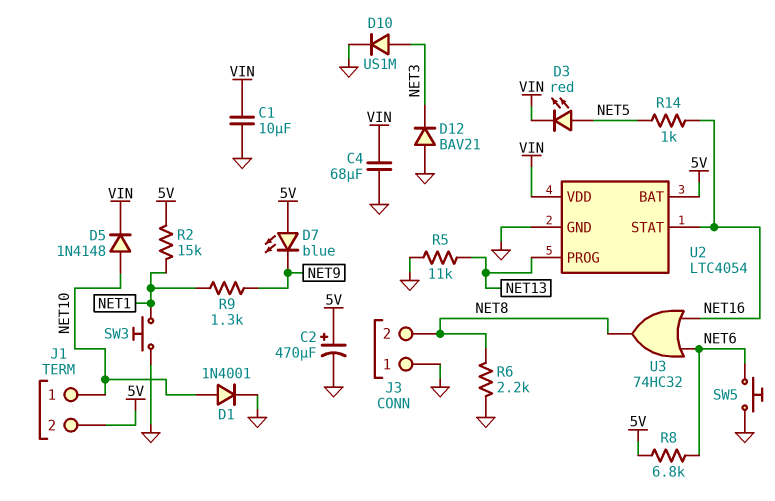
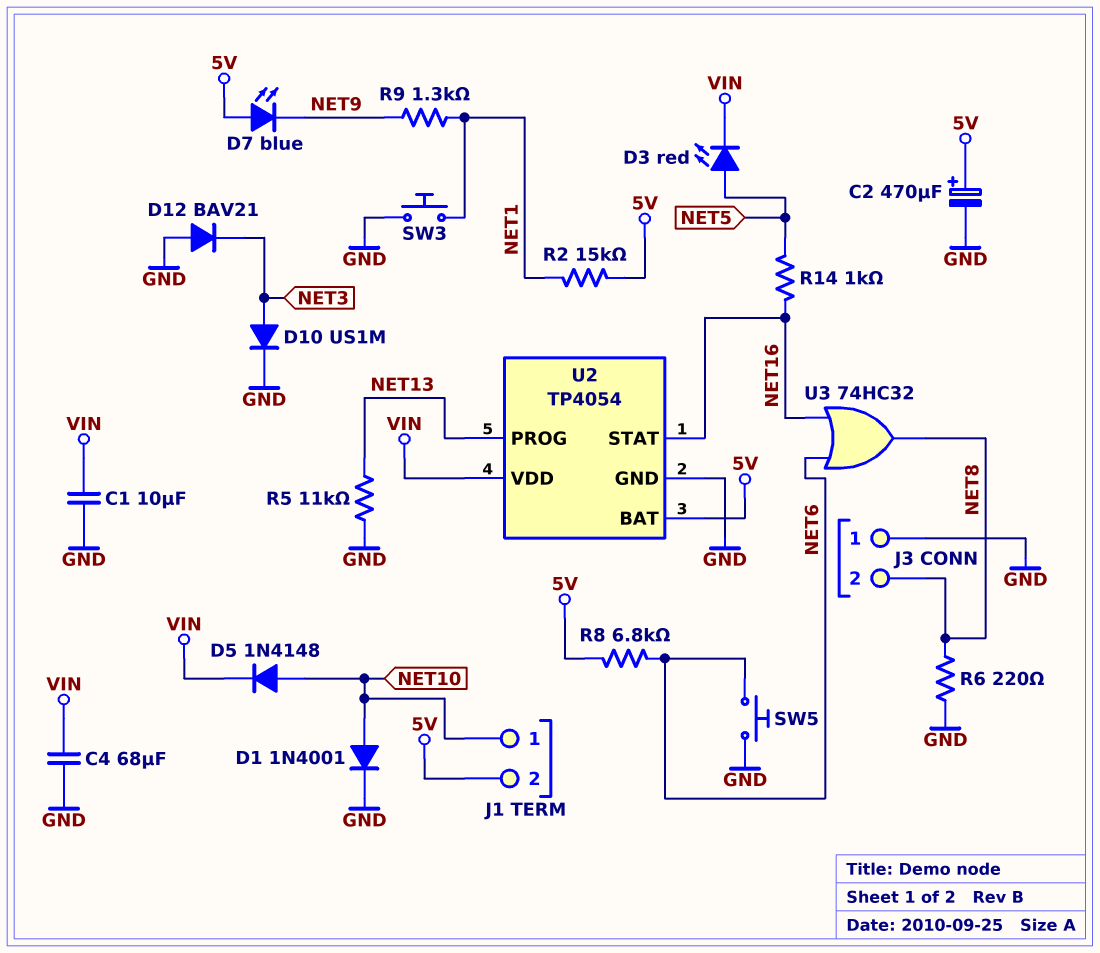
R6: 2.2k (GND, NET8) -> 220 (GND, NET8)
U2: LTC4054 -> TP4054

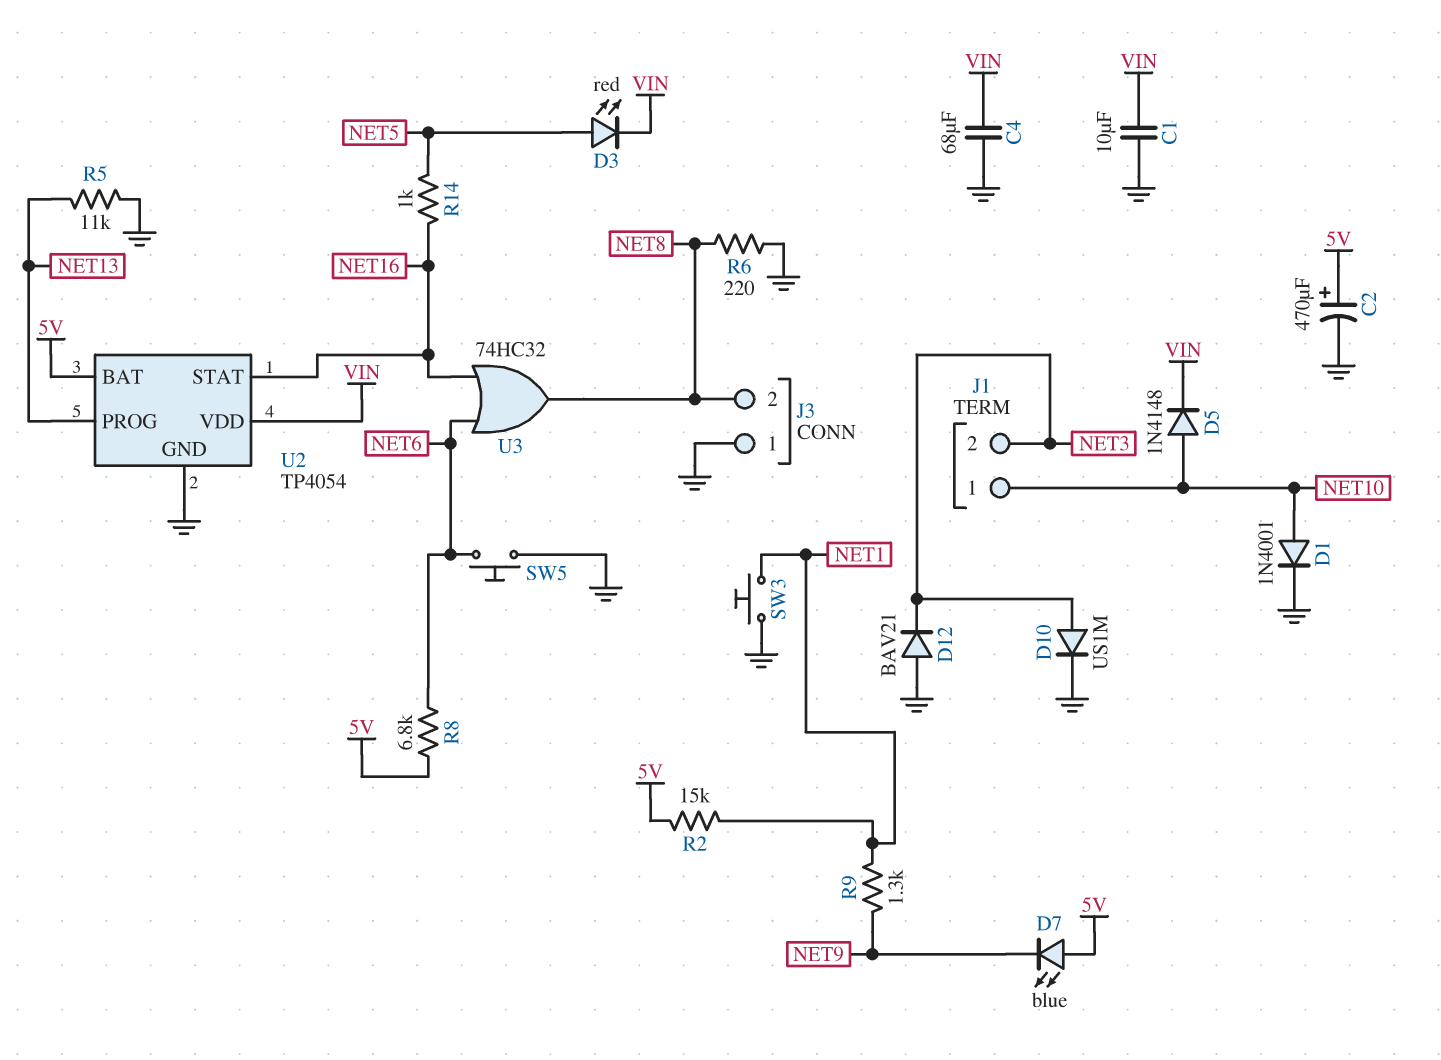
J1 pin 2: 5V -> NET3

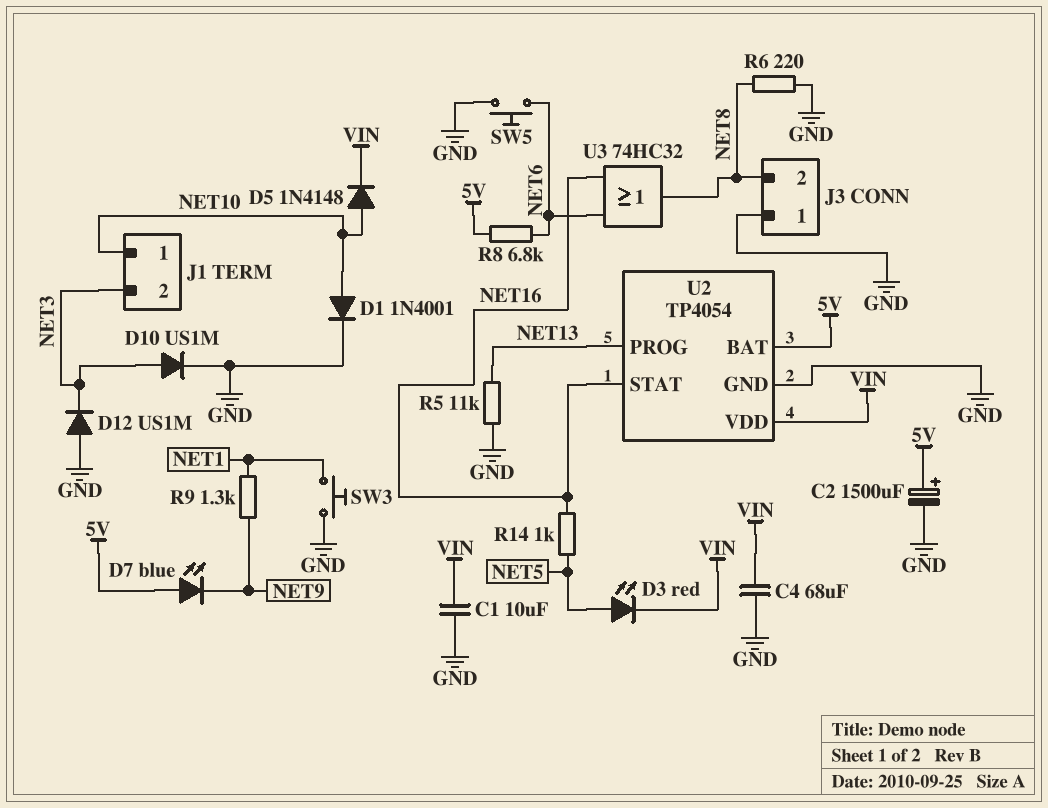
C2: 470uF (plus 5V, minus GND) -> 1500uF (plus 5V, minus GND)
D12: diode BAV21 (A GND, K NET3) -> diode US1M (A GND, K NET3)
R2: 15k (5V, NET1) -> none

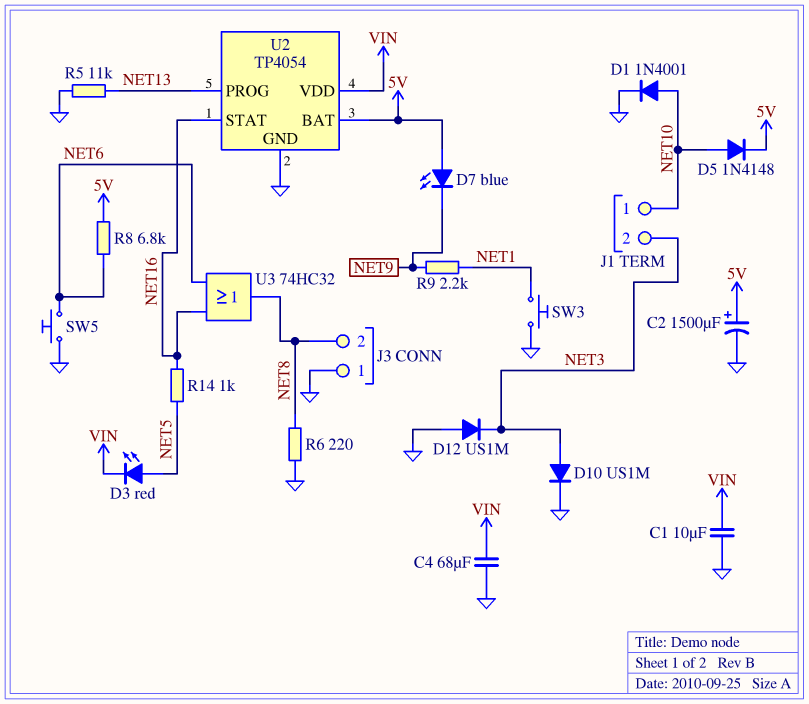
D5: diode 1N4148 (A NET10, K VIN) -> diode 1N4148 (A NET10, K 5V)
R9: 1.3k (NET1, NET9) -> 2.2k (NET1, NET9)

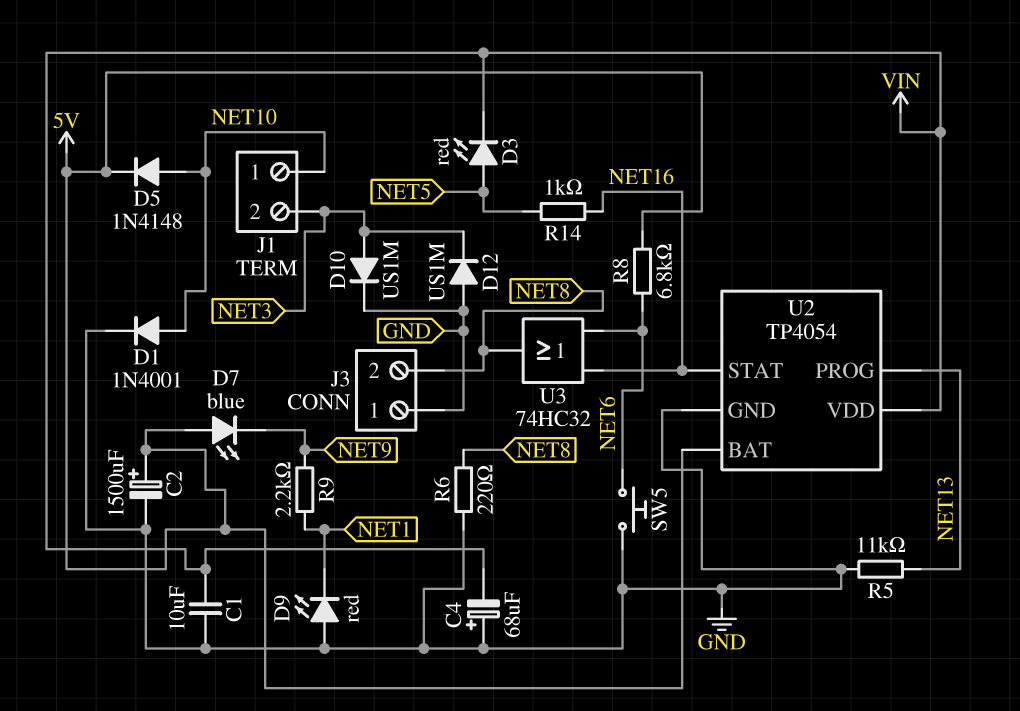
C4: 68uF (GND, VIN) -> 68uF (plus GND, minus VIN)
D9: none -> LED red (A GND, K NET1)
SW3: button (GND, NET1) -> none

